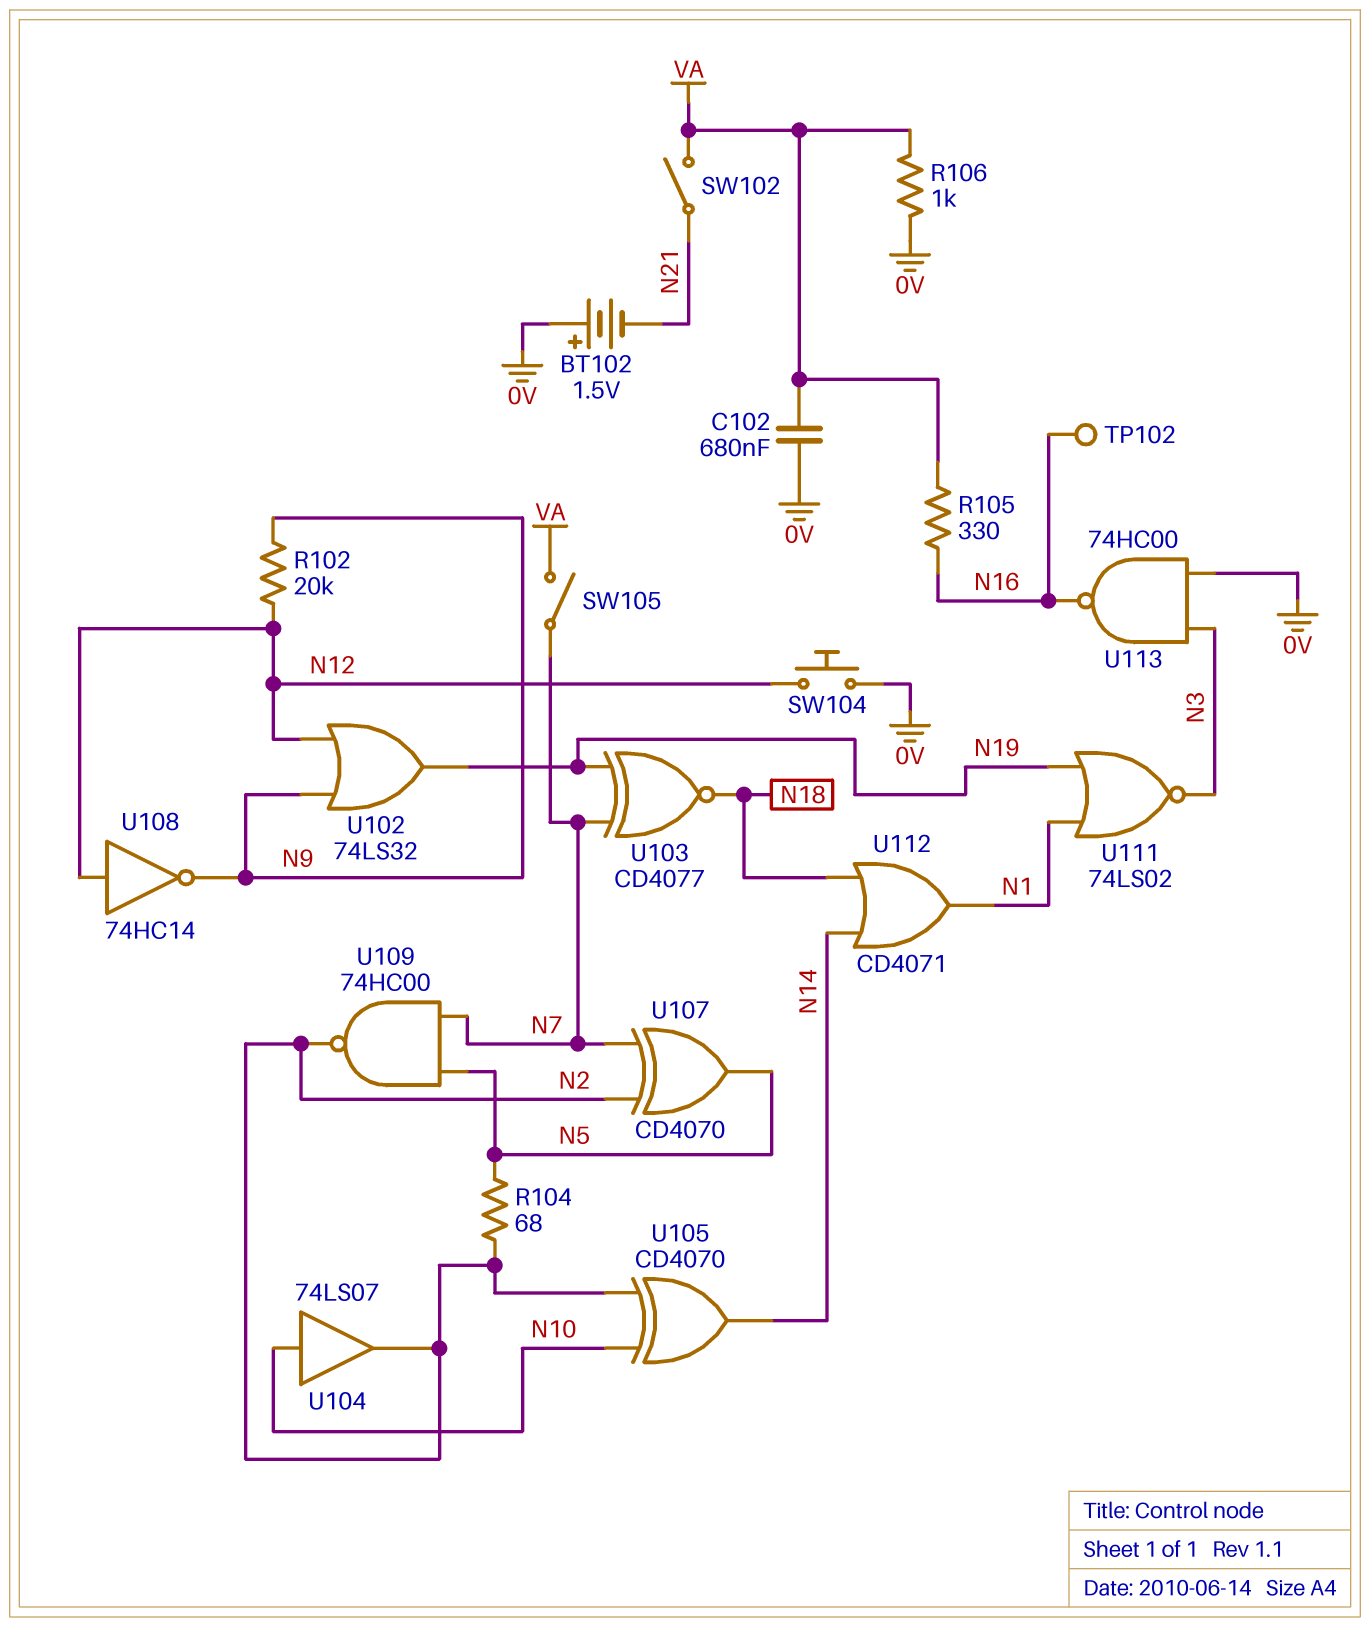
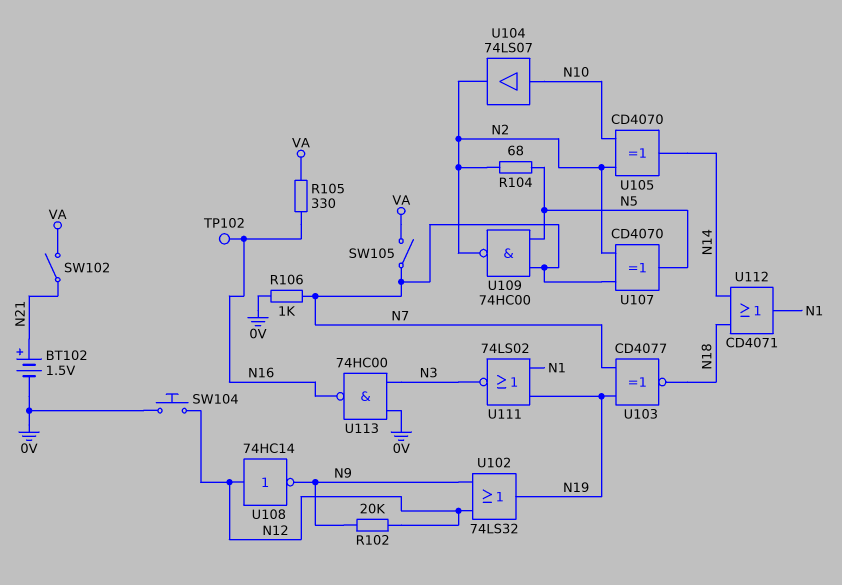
BT102: 1.5V (plus 0V, minus N21) -> 1.5V (plus N21, minus 0V)
C102: 680nF (0V, VA) -> none
R106: 1k (0V, VA) -> 1k (0V, N7)

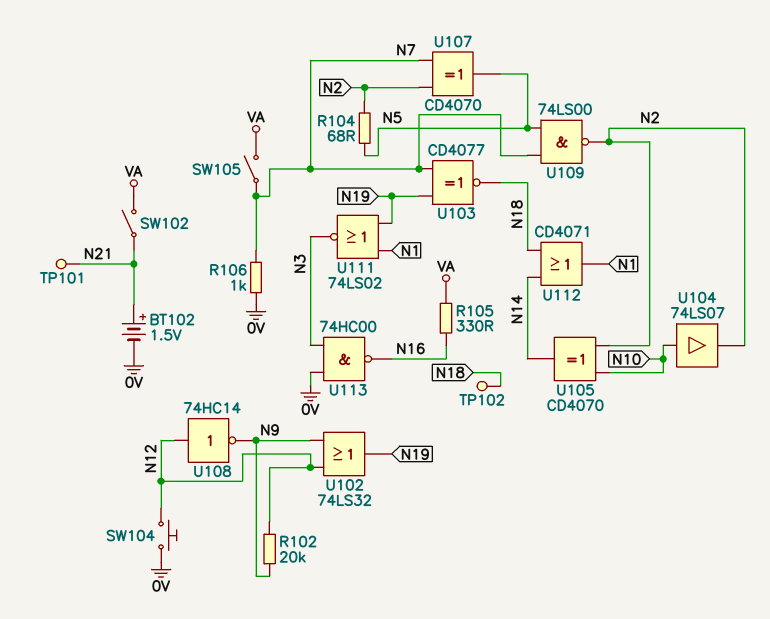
TP101: none -> test point (N21)
TP102: test point (N16) -> test point (N18)
U109: NAND 74HC00 (in N5, in N7, out N2) -> NAND 74LS00 (in N5, in N7, out N2)

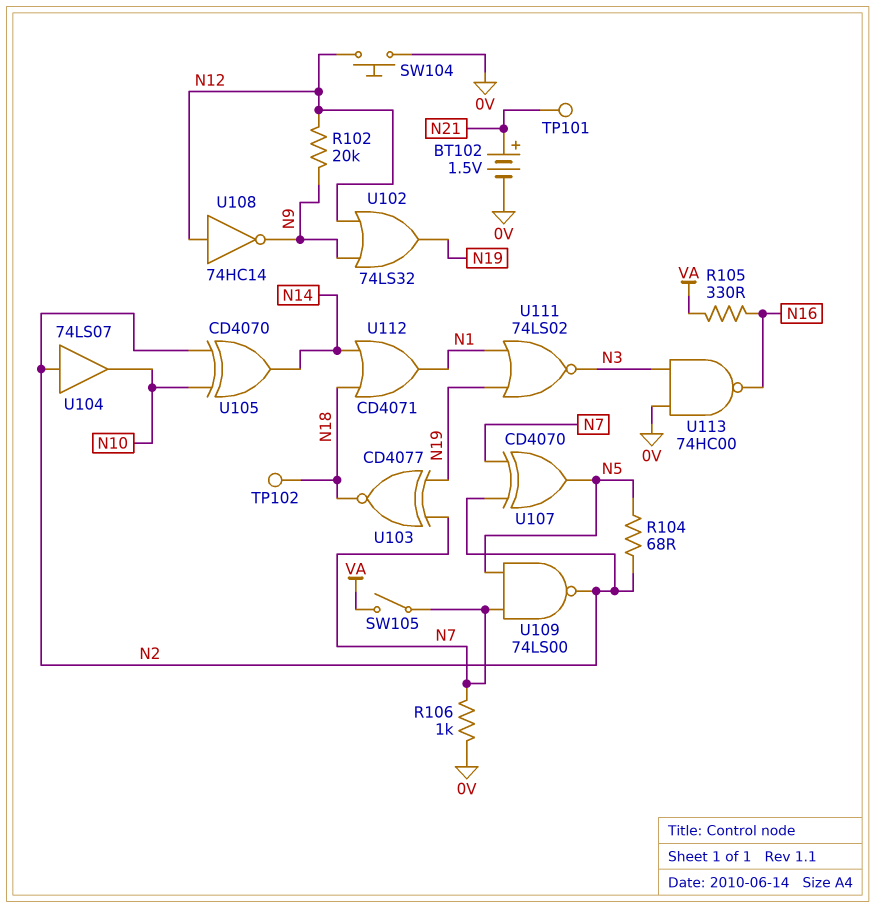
SW102: switch (N21, VA) -> none
U104: buffer 74LS07 (in N10, out N2) -> buffer 74LS07 (in N2, out N10)

